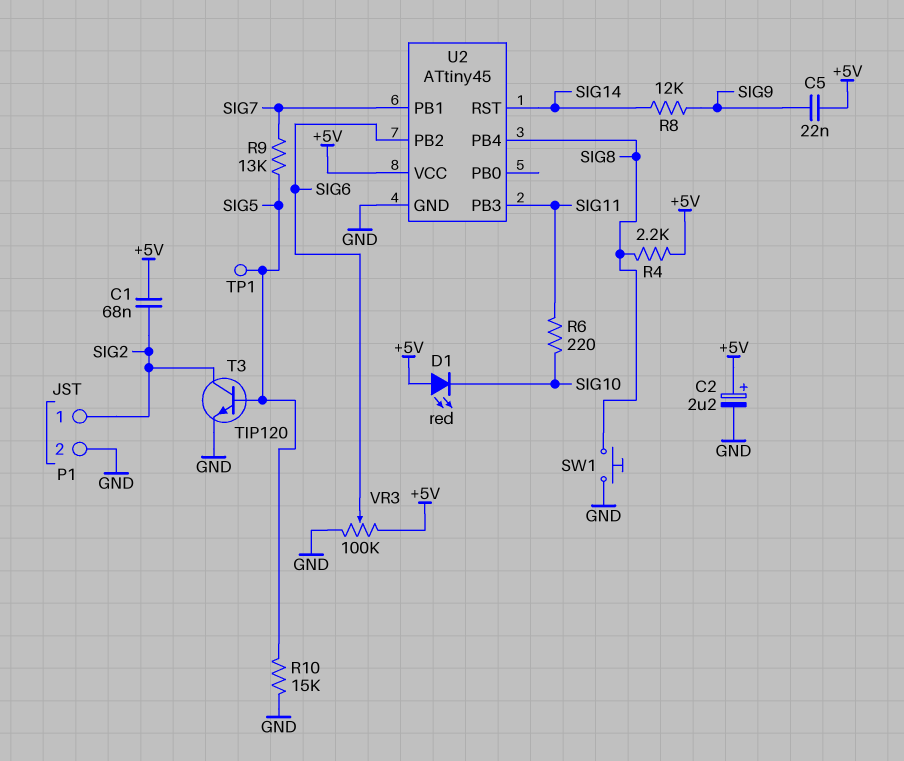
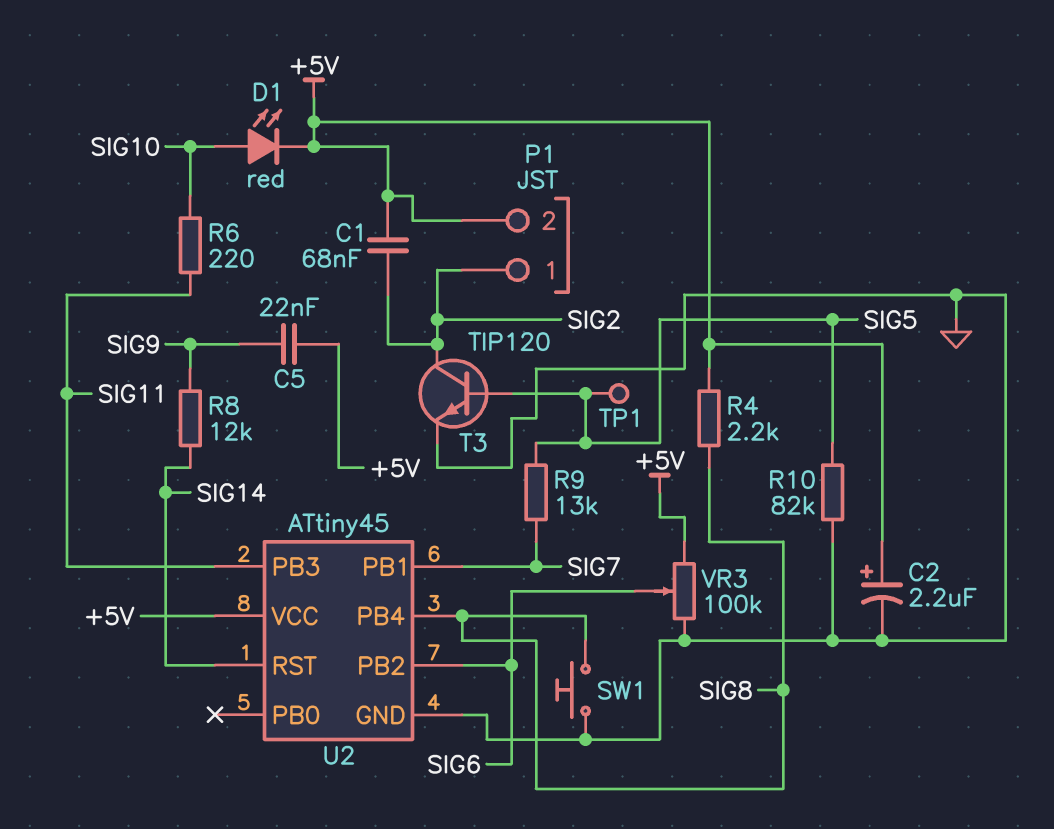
D1: LED red (A +5V, K SIG10) -> LED red (A SIG10, K +5V)
P1 pin 2: GND -> +5V
R10: 15k (GND, SIG5) -> 82k (GND, SIG5)

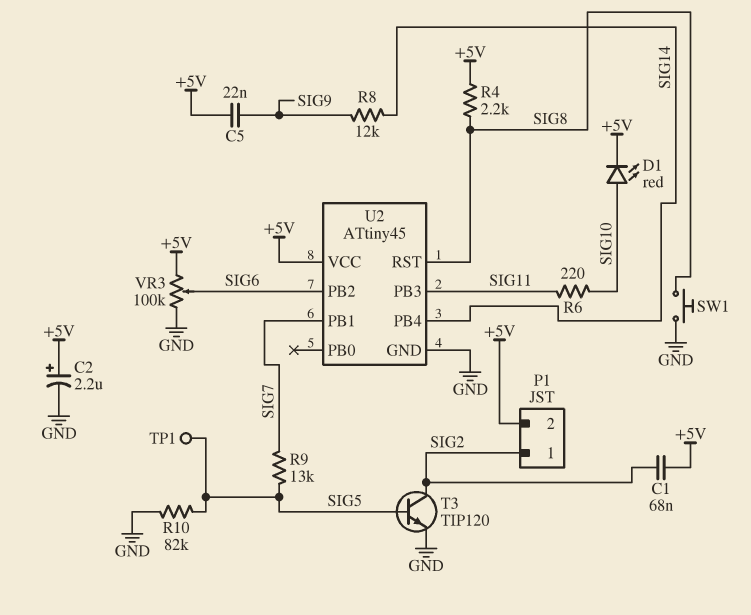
U2 pin PB4: SIG8 -> SIG14
U2 pin RST: SIG14 -> SIG8

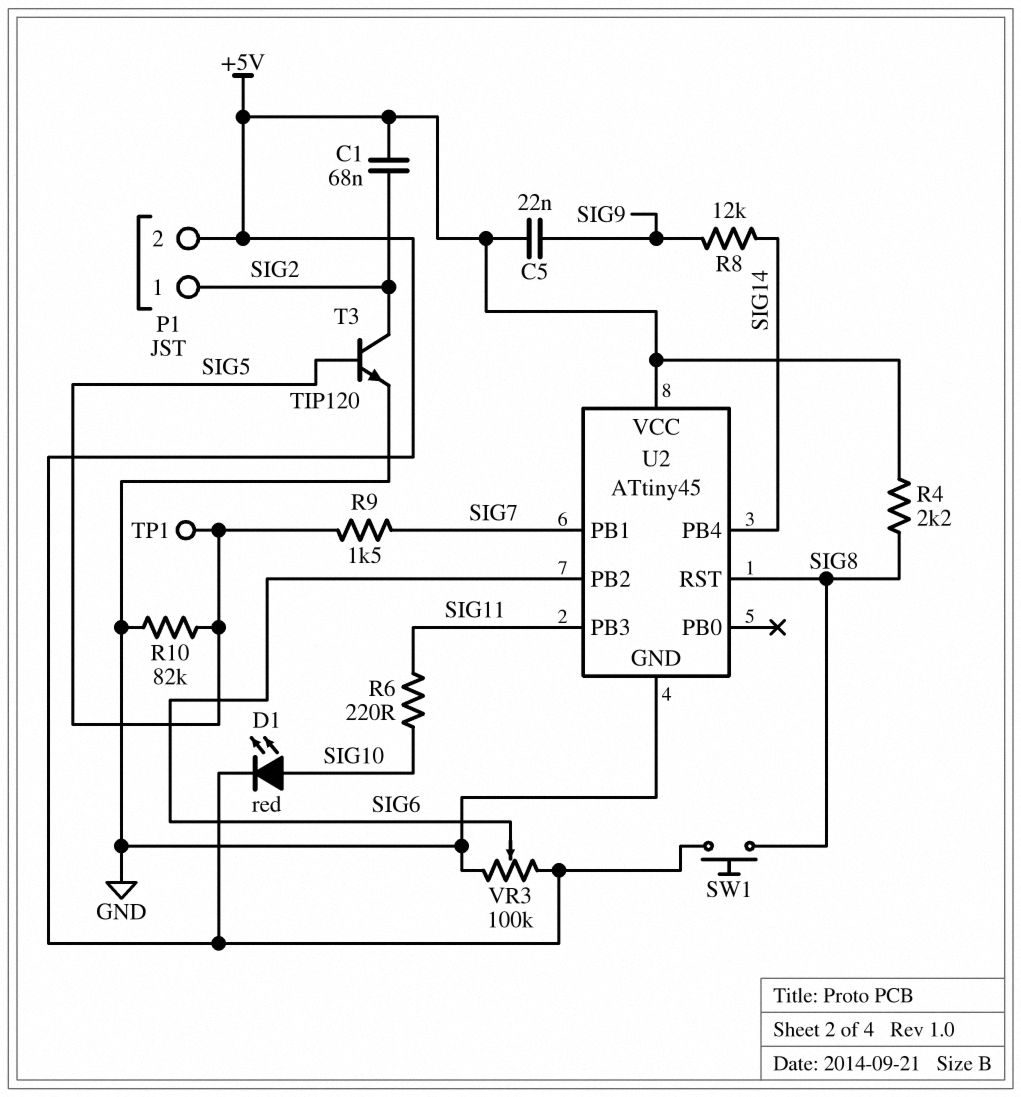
C2: 2.2uF (plus +5V, minus GND) -> none
R9: 13k (SIG5, SIG7) -> 1.5k (SIG5, SIG7)
SW1: button (GND, SIG8) -> button (+5V, SIG8)

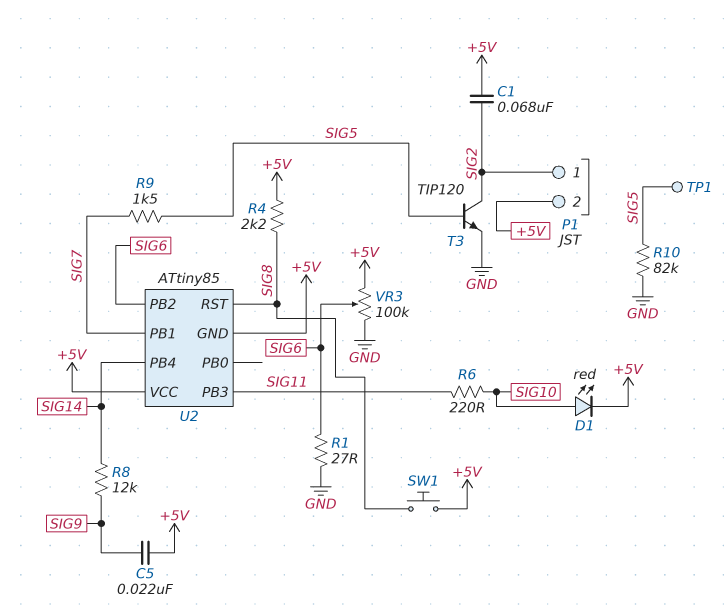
R1: none -> 27 (GND, SIG6)
U2: ATtiny45 -> ATtiny85
U2 pin GND: GND -> +5V

